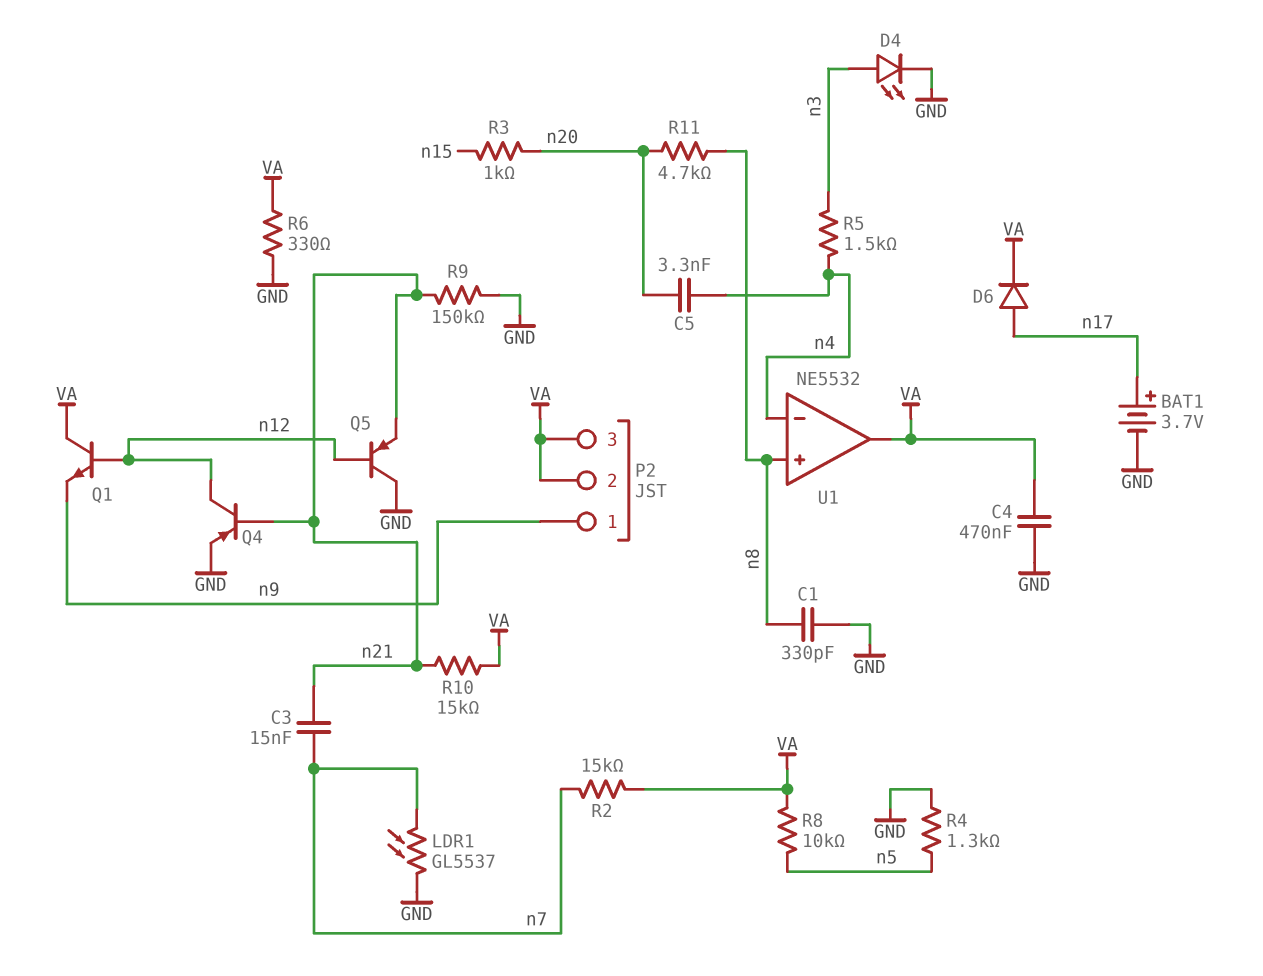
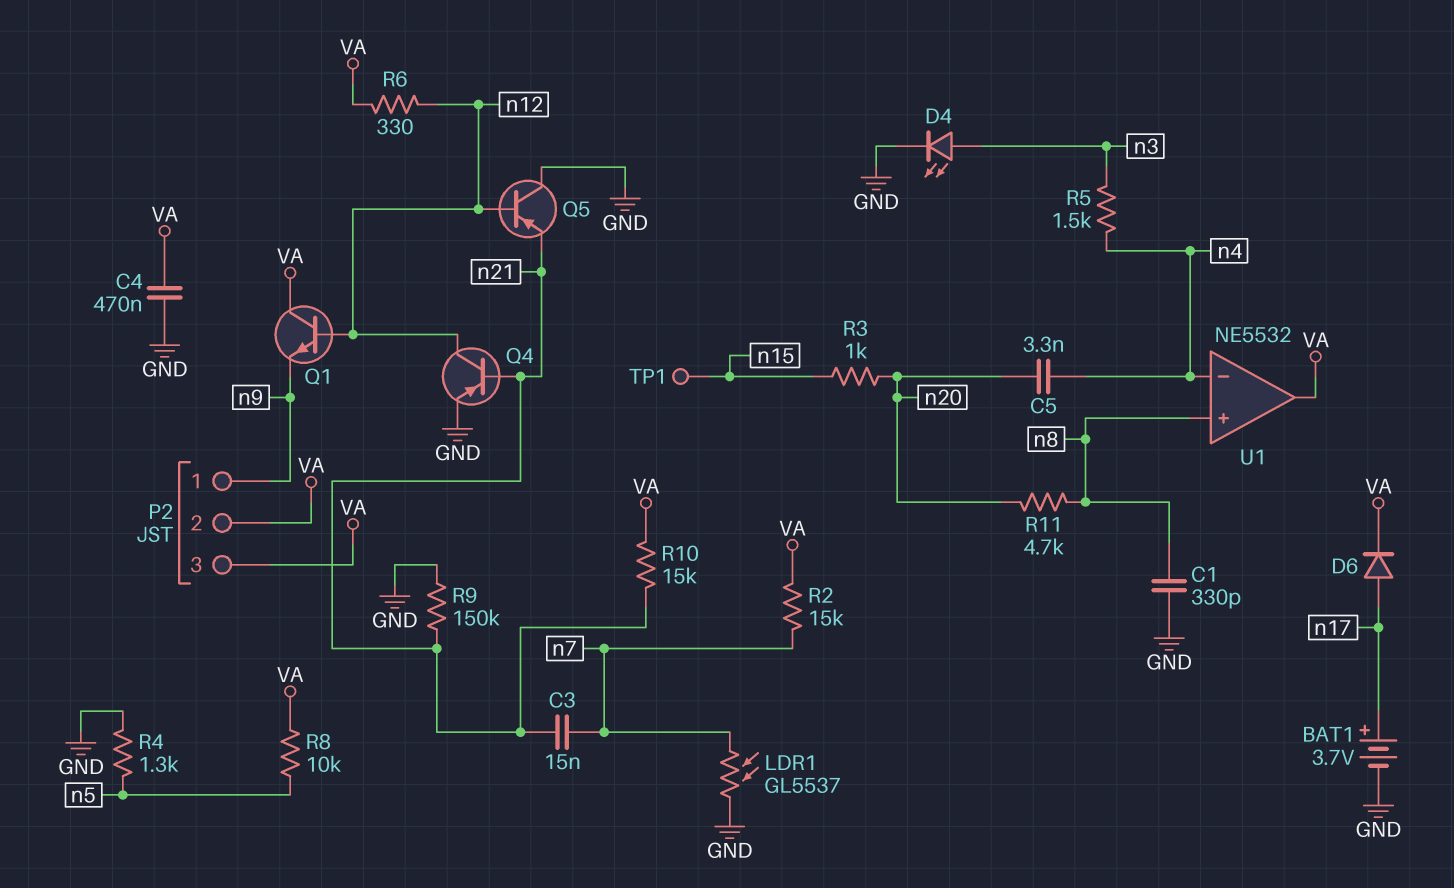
R6: 330 (GND, VA) -> 330 (VA, n12)
TP1: none -> test point (n15)

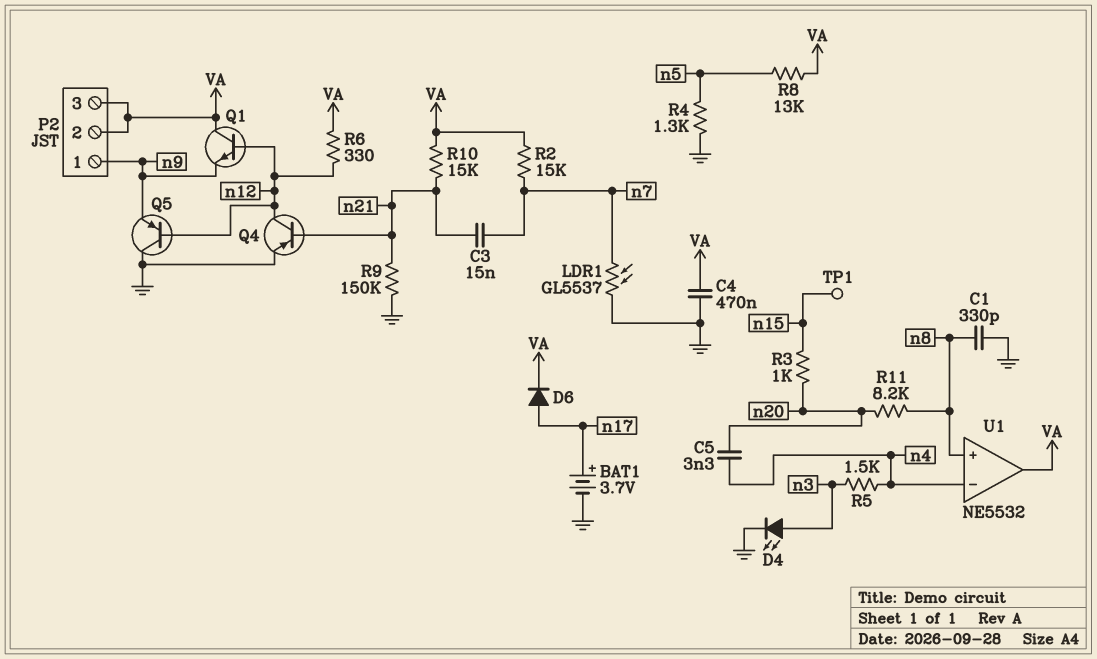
Q5: PNP (B n12, C GND, E n21) -> PNP (B n12, C GND, E n9)
R8: 10k (VA, n5) -> 13k (VA, n5)
R11: 4.7k (n8, n20) -> 8.2k (n8, n20)

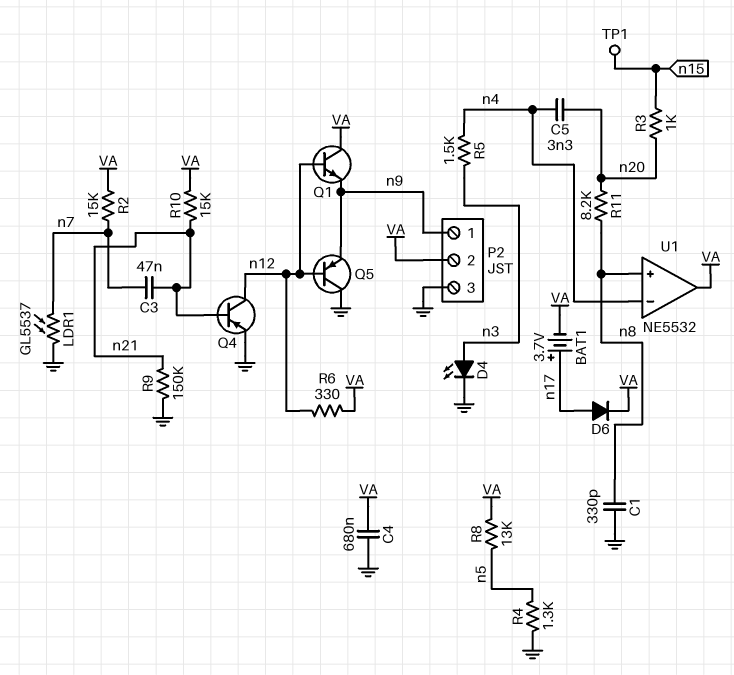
BAT1: 3.7V (plus n17, minus GND) -> 3.7V (plus n17, minus VA)
C3: 15nF (n7, n21) -> 47nF (n7, n21)
C4: 470nF (GND, VA) -> 680nF (GND, VA)
P2 pin 3: VA -> GND

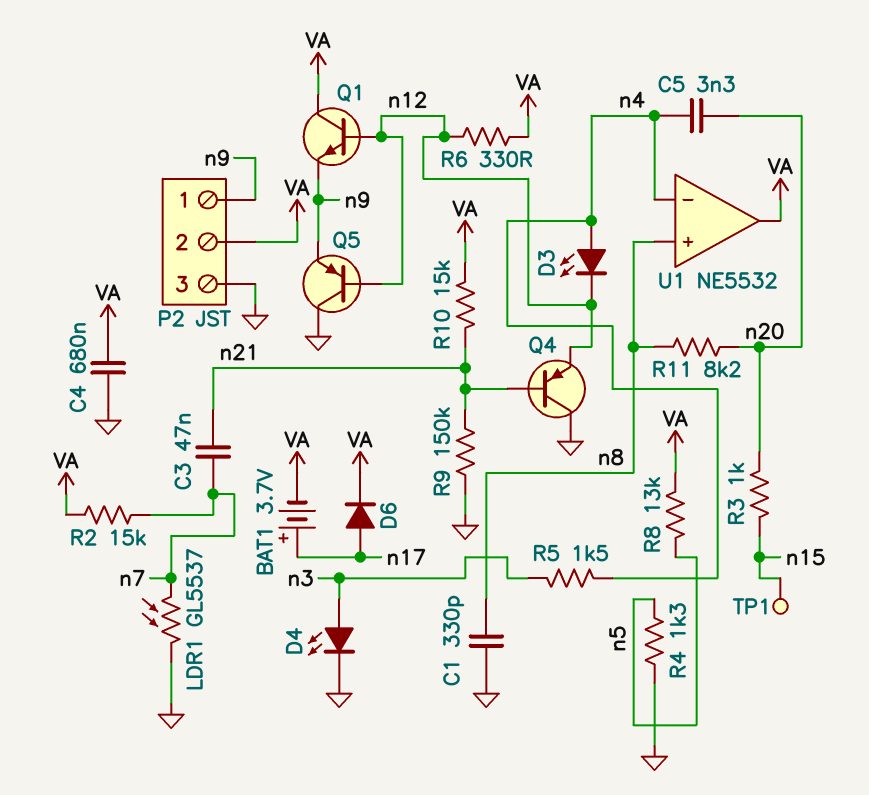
D3: none -> LED (A n4, K n12)
Q4: PNP (B n21, C n12, E GND) -> PNP (B n21, C GND, E n12)

